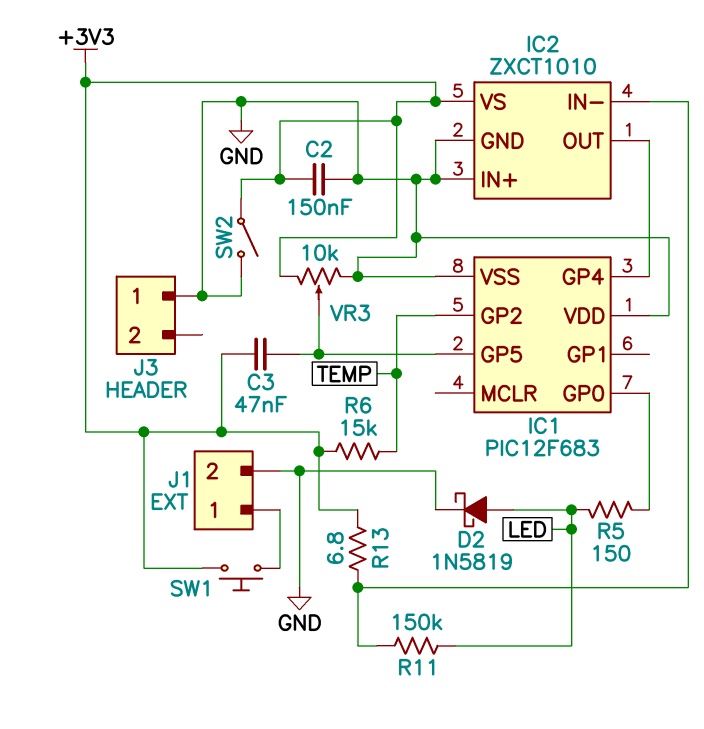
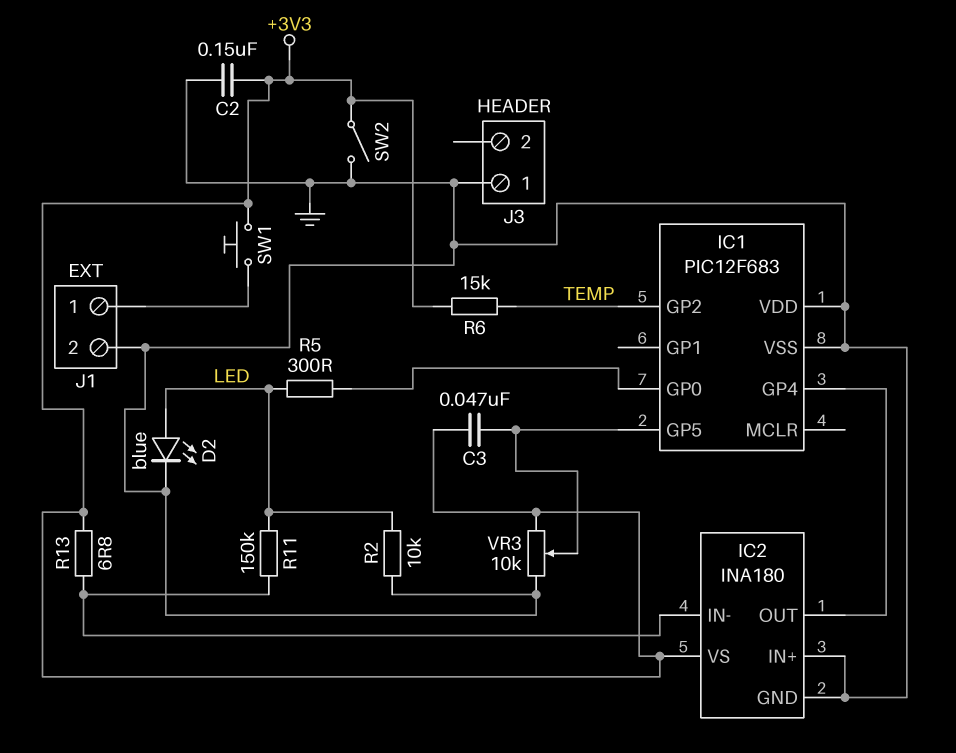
D2: schottky 1N5819 (A LED, K GND) -> LED blue (A LED, K GND)
IC2: ZXCT1010 -> INA180
R2: none -> 10k (GND, LED)
R5: 150 (IC1/GP0, LED) -> 300 (IC1/GP0, LED)

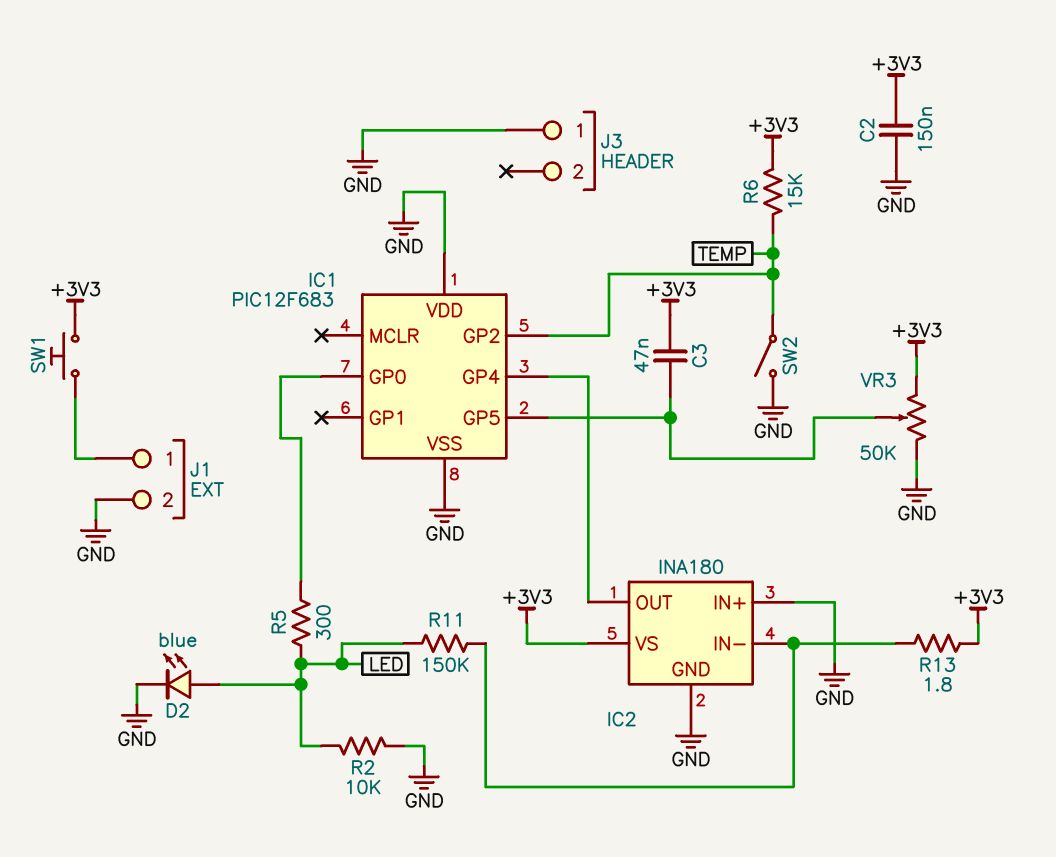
R13: 6.8 (+3V3, IC2/IN-) -> 1.8 (+3V3, IC2/IN-)
SW2: switch (+3V3, GND) -> switch (GND, TEMP)
VR3: 10k (+3V3, GND, wiper IC1/GP5) -> 50k (+3V3, GND, wiper IC1/GP5)

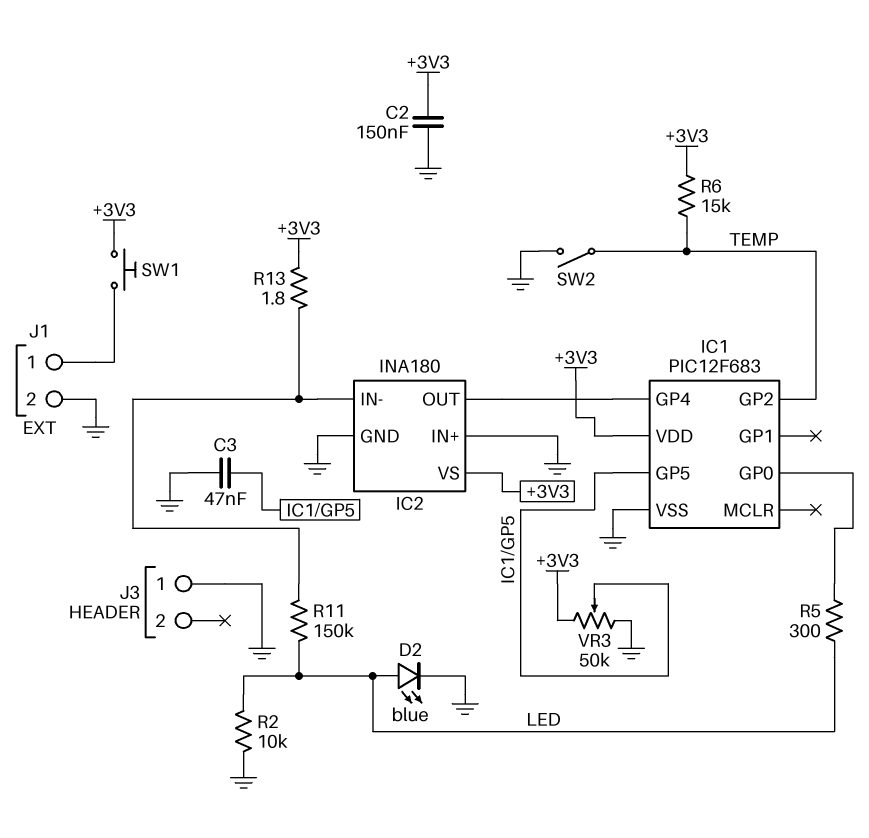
C3: 47nF (+3V3, IC1/GP5) -> 47nF (GND, IC1/GP5)
IC1 pin VDD: GND -> +3V3

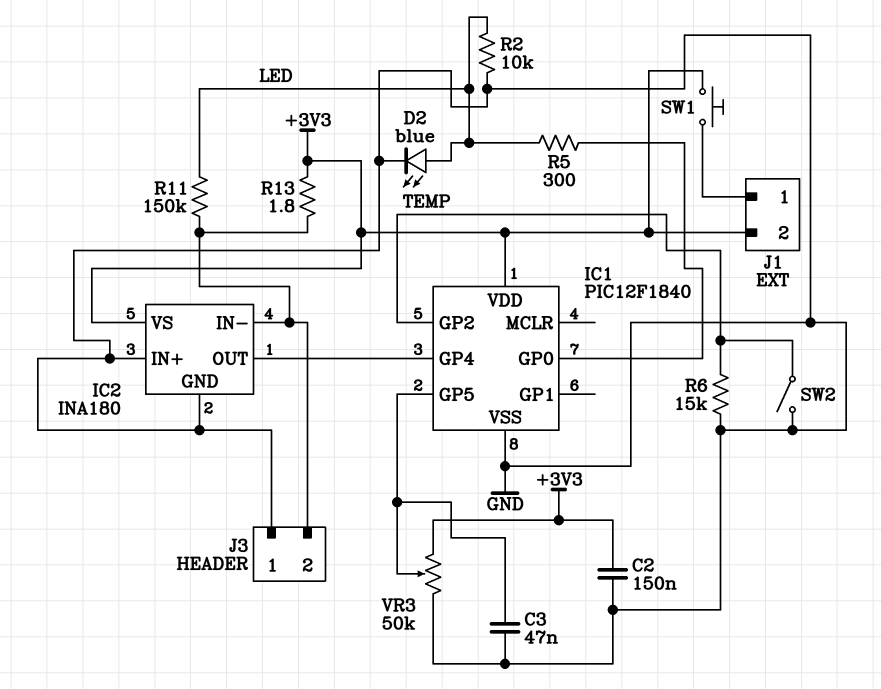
IC1: PIC12F683 -> PIC12F1840
J1 pin 2: GND -> +3V3
J3 pin 2: none -> IC2/IN-
R6: 15k (+3V3, TEMP) -> 15k (GND, TEMP)

